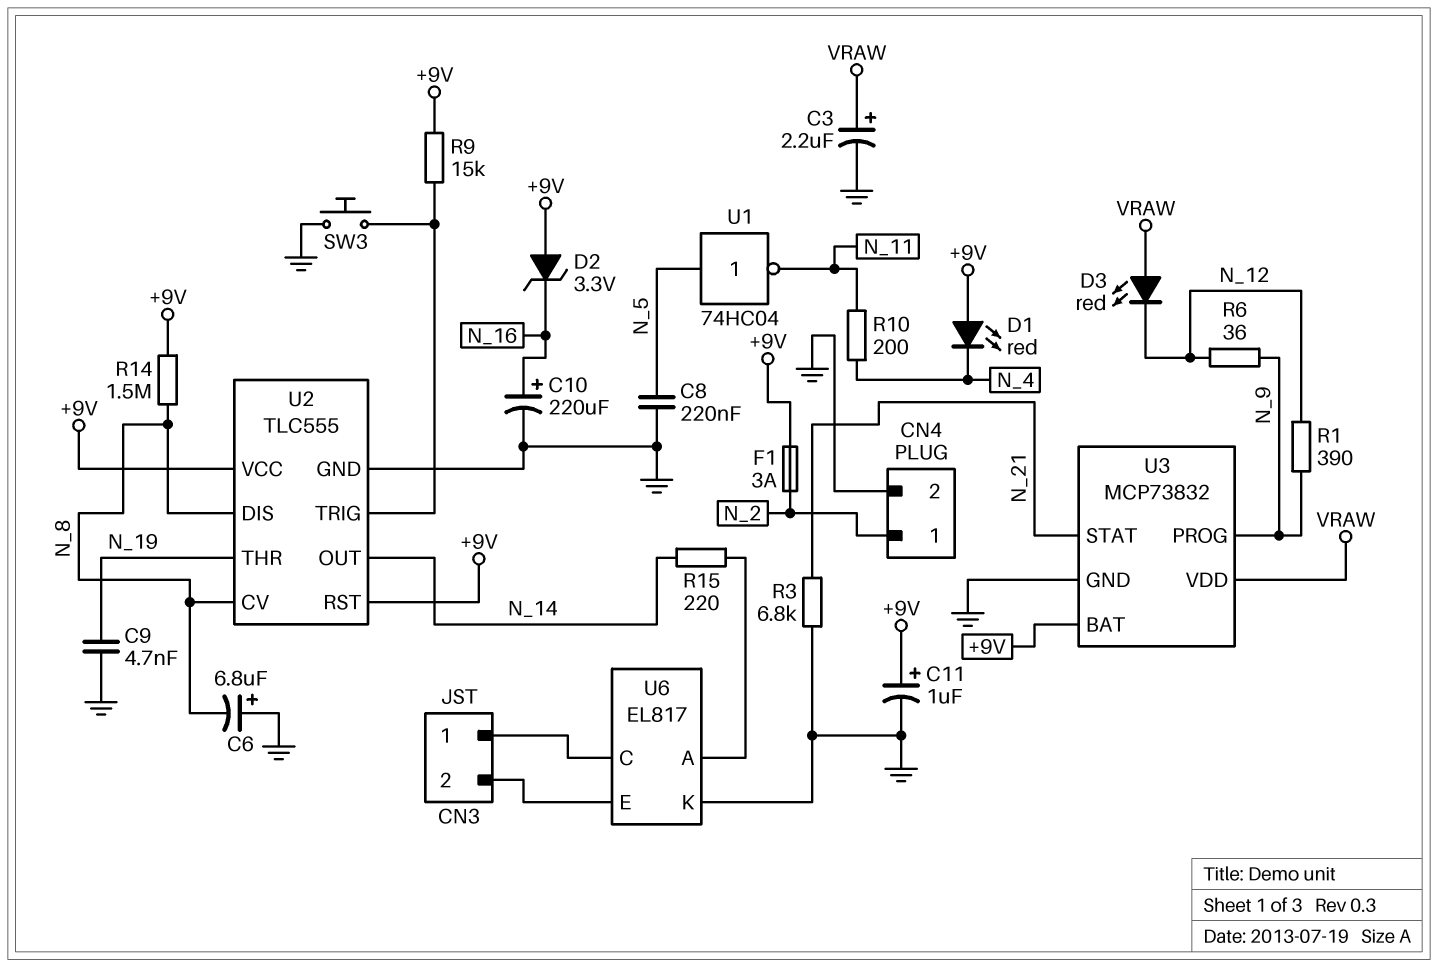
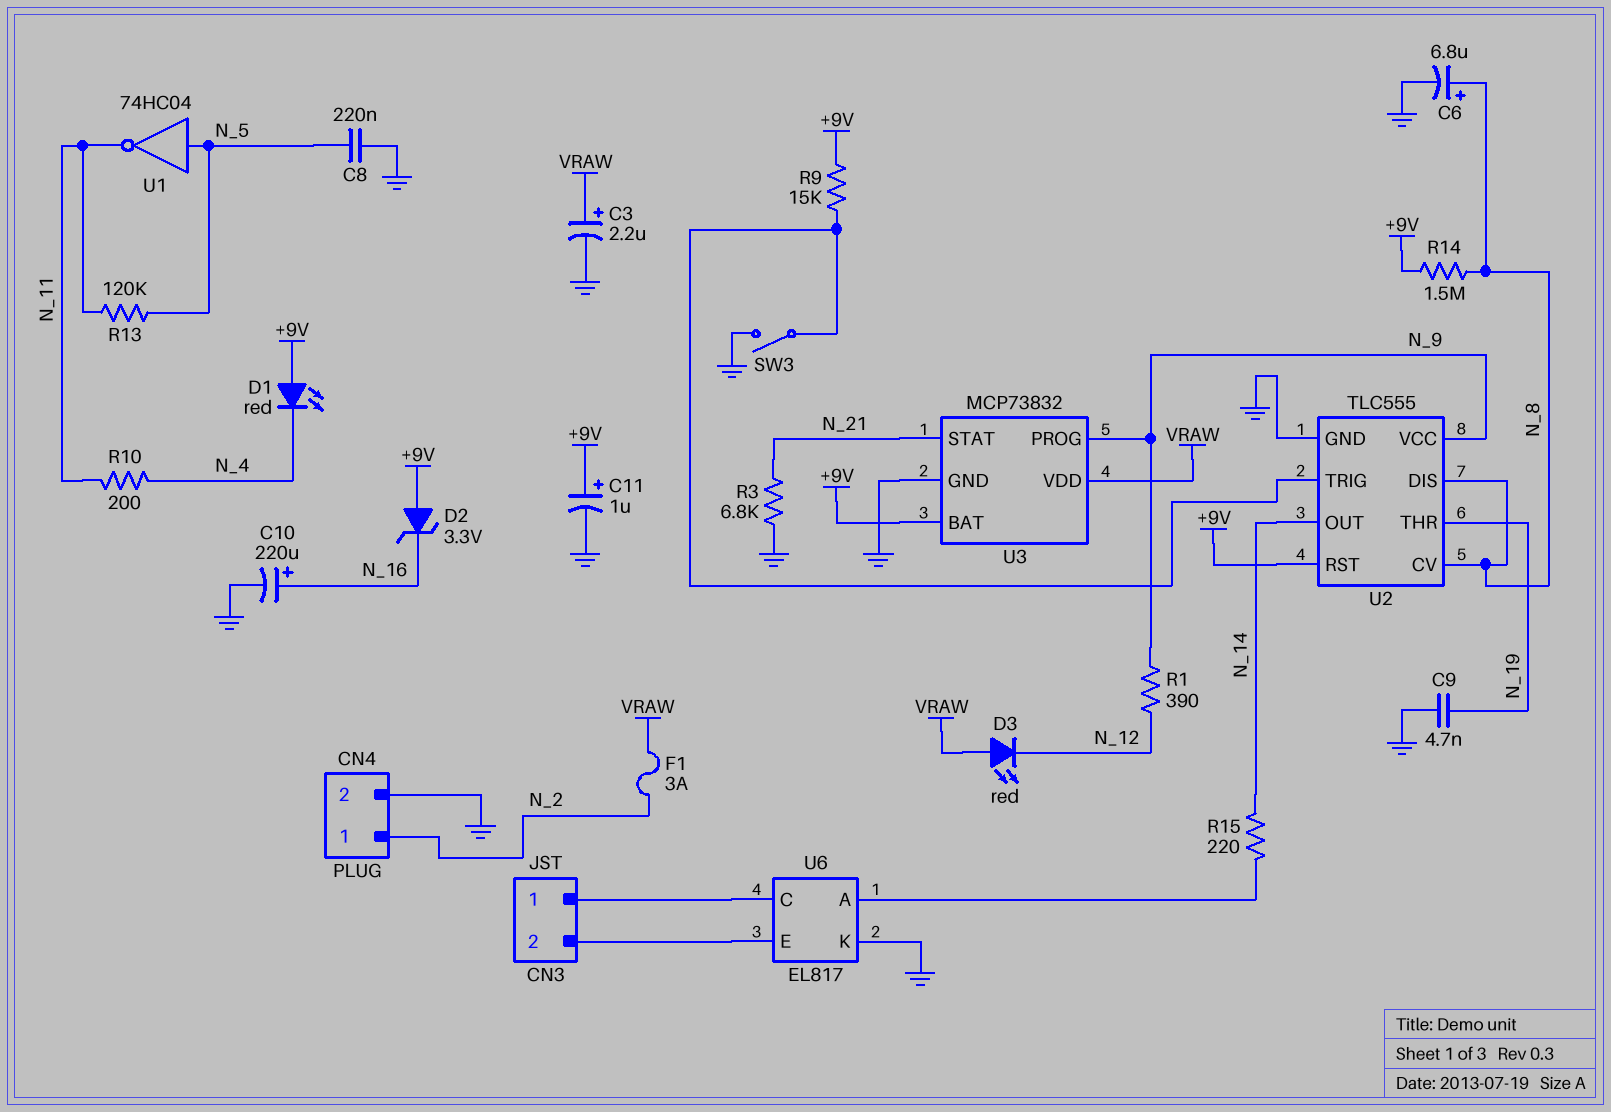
C6: 6.8uF (plus GND, minus N_8) -> 6.8uF (plus N_8, minus GND)
F1: 3A (+9V, N_2) -> 3A (N_2, VRAW)
R6: 36 (N_9, N_12) -> none
R13: none -> 120k (N_5, N_11)
SW3: button (GND, U2/TRIG) -> switch (GND, U2/TRIG)
U2 pin VCC: +9V -> N_9

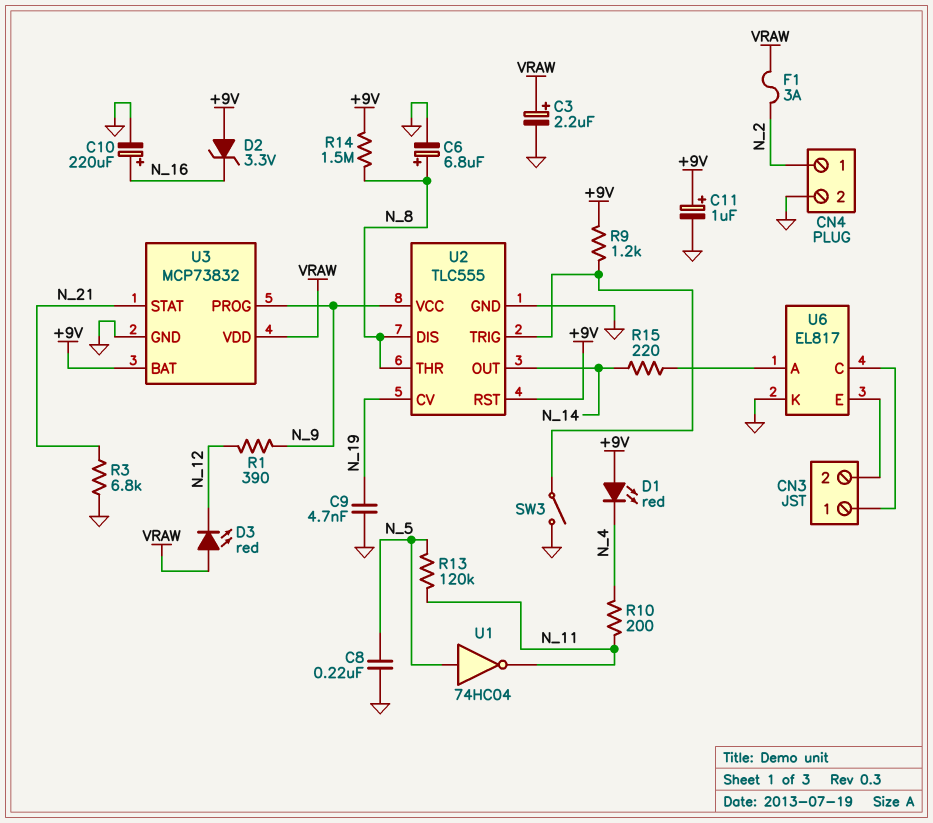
R9: 15k (+9V, U2/TRIG) -> 1.2k (+9V, U2/TRIG)
U2 pin CV: N_8 -> N_19
U2 pin THR: N_19 -> N_8

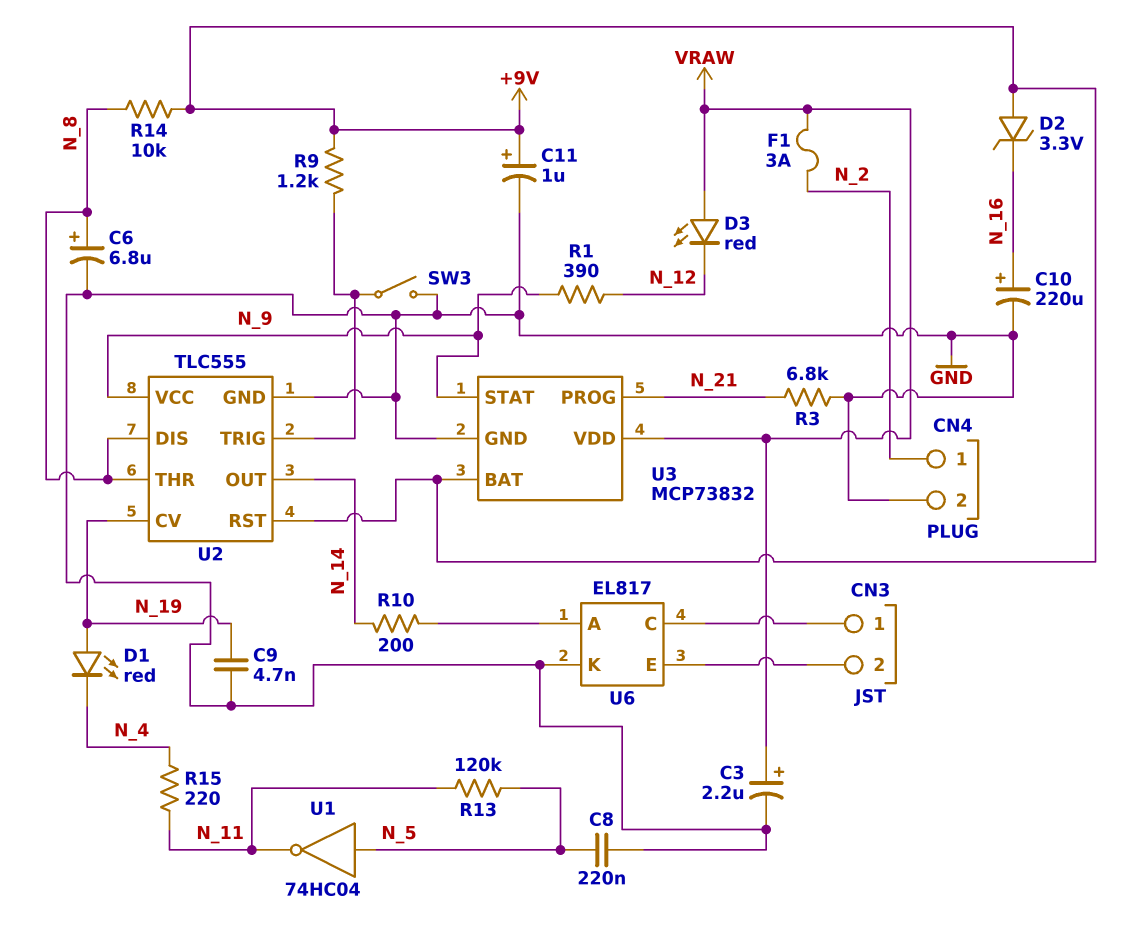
D1: LED red (A +9V, K N_4) -> LED red (A N_19, K N_4)
R10: 200 (N_4, N_11) -> 200 (N_14, U6/A)
R14: 1.5M (+9V, N_8) -> 10k (+9V, N_8)
R15: 220 (N_14, U6/A) -> 220 (N_4, N_11)
U3 pin PROG: N_9 -> N_21
U3 pin STAT: N_21 -> N_9

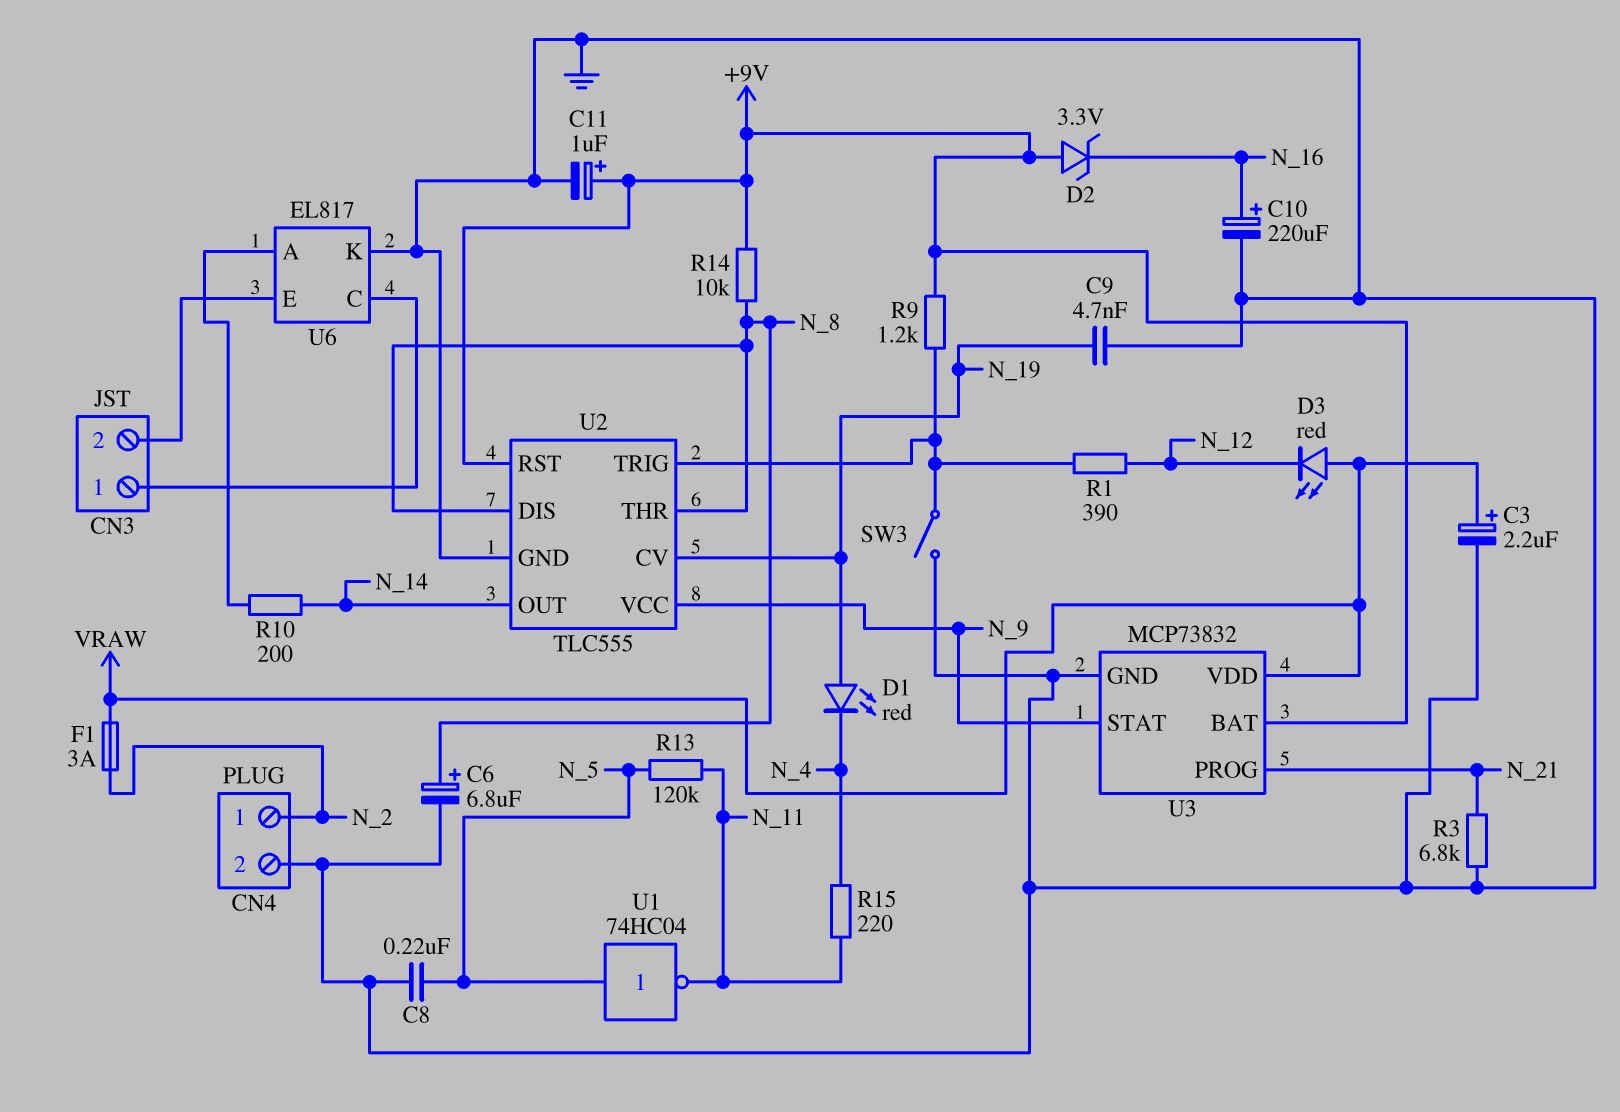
R1: 390 (N_9, N_12) -> 390 (N_12, U2/TRIG)

